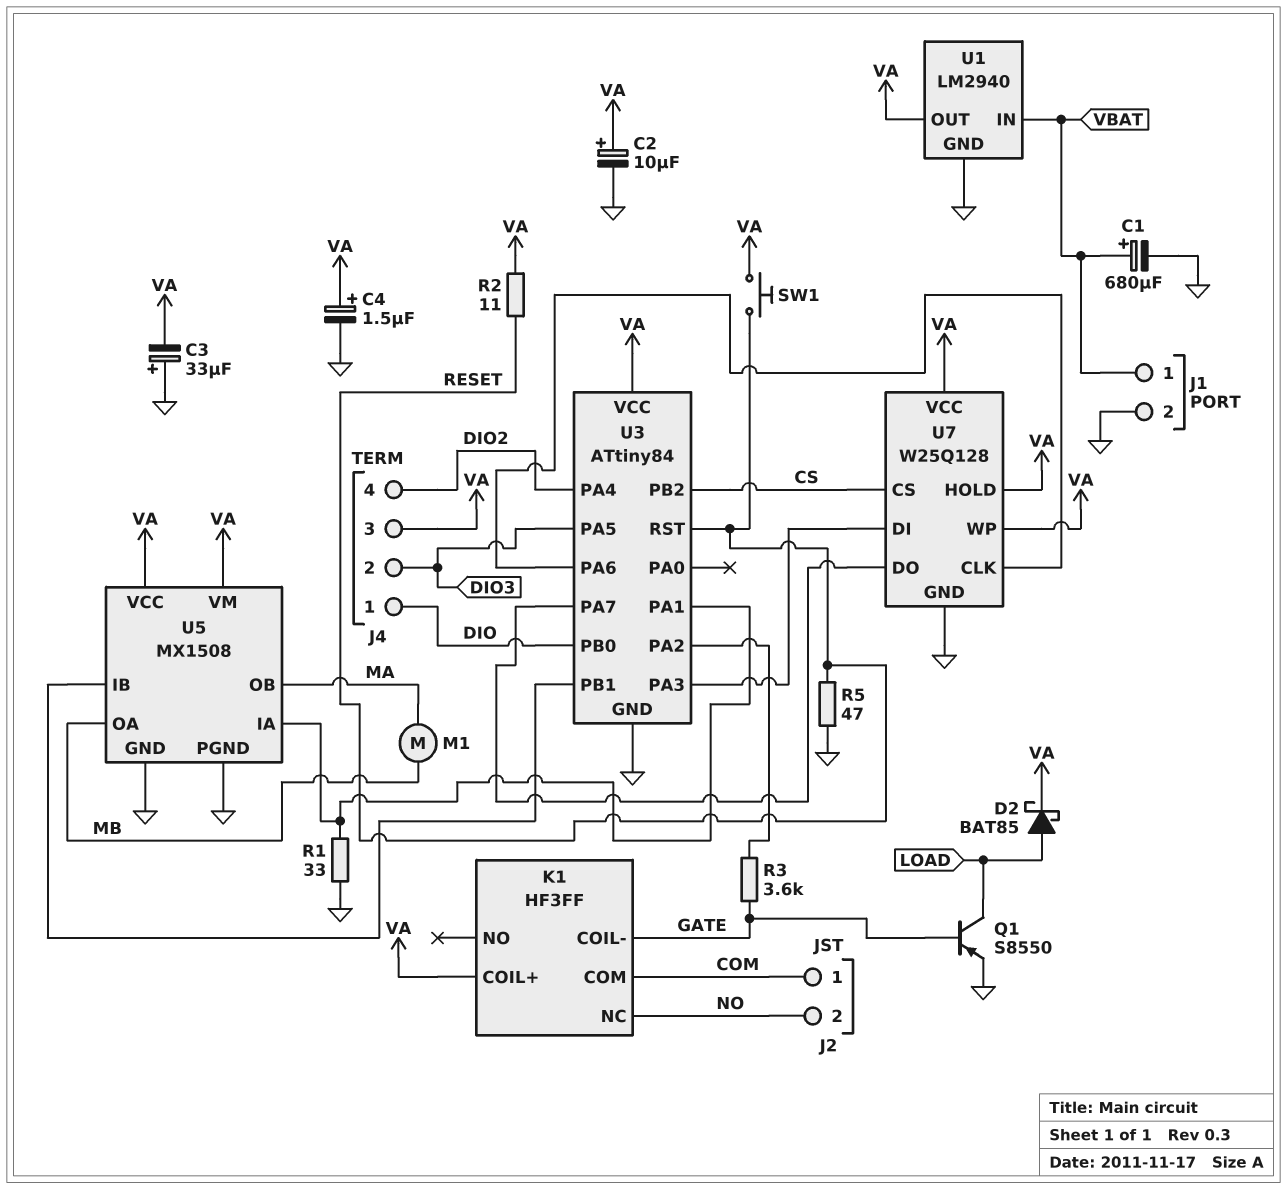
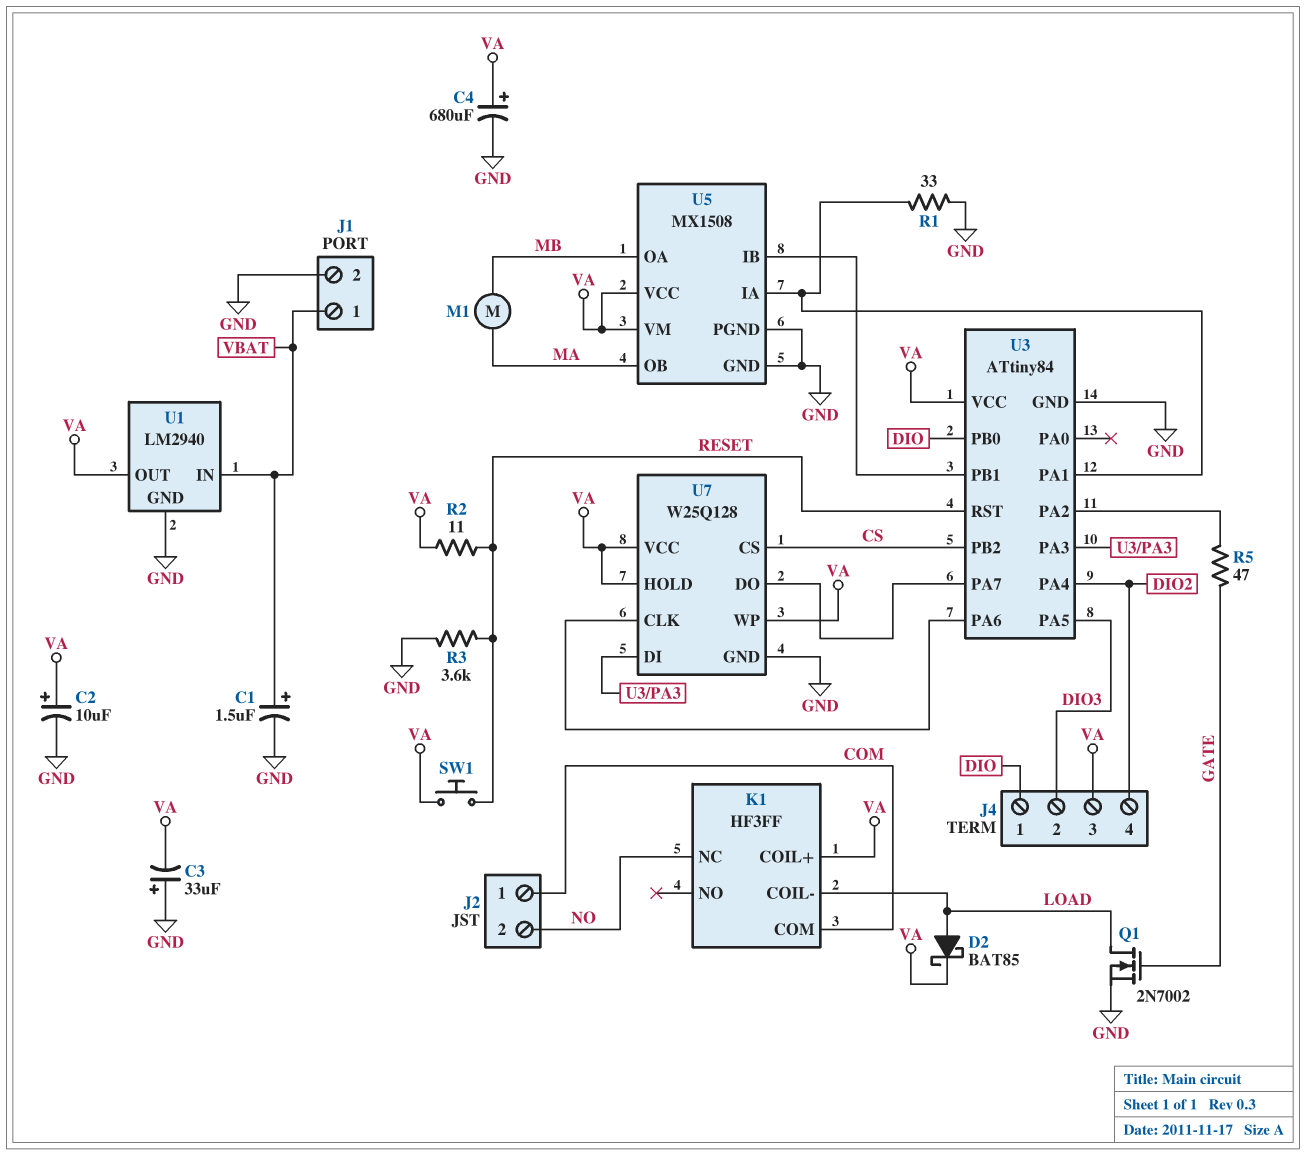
C1: 680uF (plus VBAT, minus GND) -> 1.5uF (plus VBAT, minus GND)
C4: 1.5uF (plus VA, minus GND) -> 680uF (plus VA, minus GND)
K1 pin COIL-: GATE -> LOAD
Q1: PNP S8550 (B GATE, C LOAD, E GND) -> NMOS 2N7002 (G GATE, D LOAD, S GND)
R3: 3.6k (GATE, U3/PA2) -> 3.6k (GND, RESET)
R5: 47 (GND, RESET) -> 47 (GATE, U3/PA2)

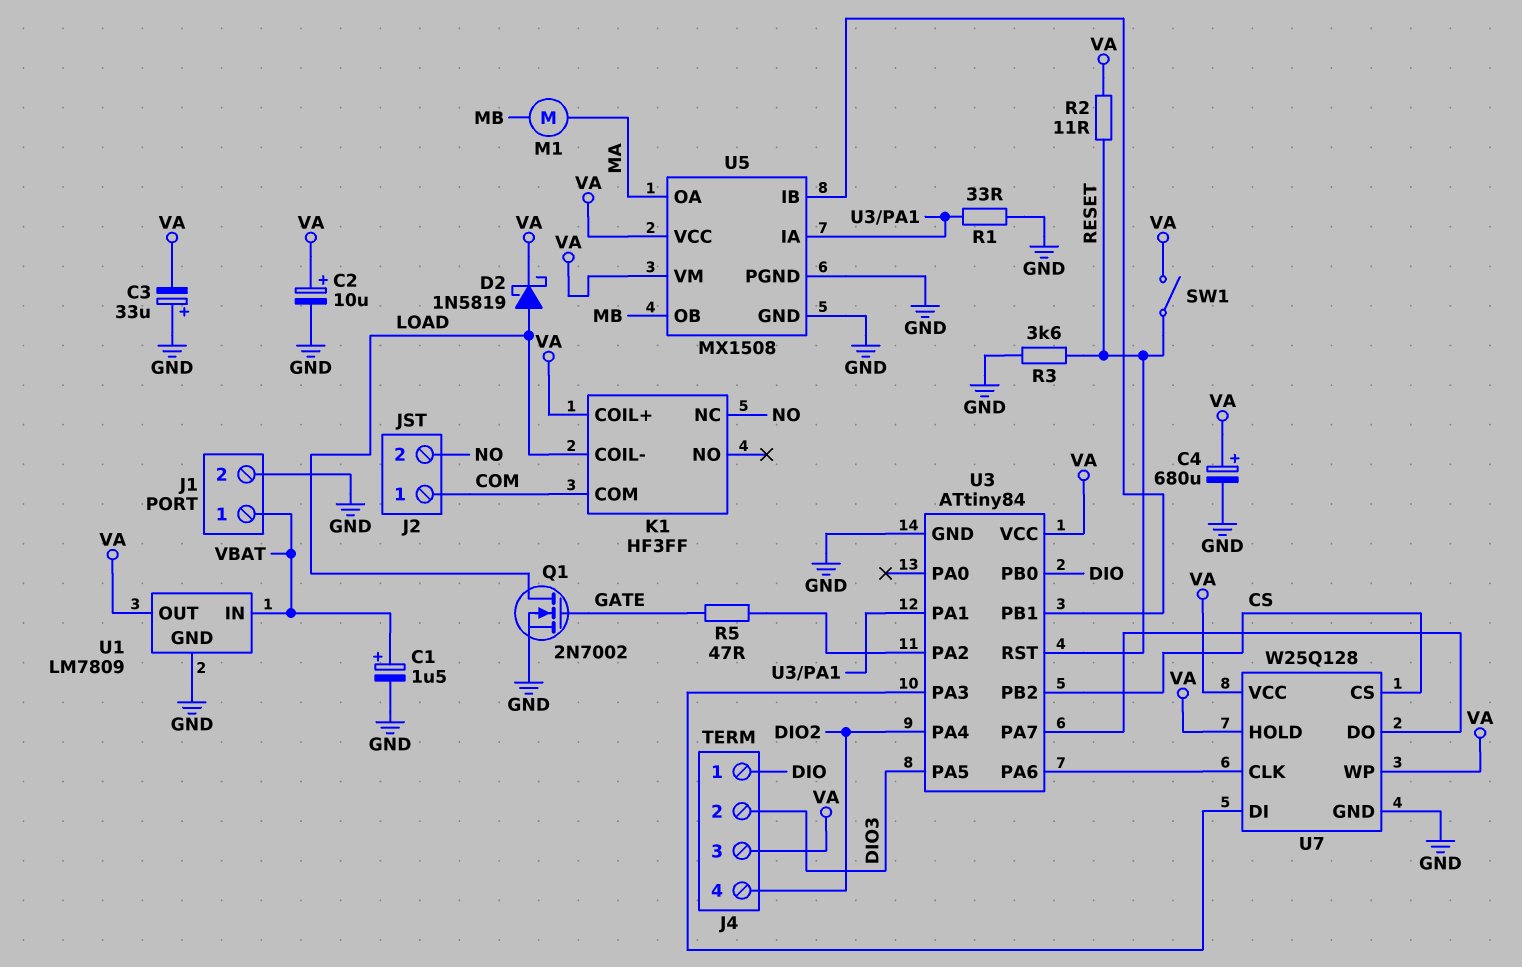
D2: schottky BAT85 (A LOAD, K VA) -> schottky 1N5819 (A LOAD, K VA)
SW1: button (RESET, VA) -> switch (RESET, VA)
U1: LM2940 -> LM7809
U5 pin OA: MB -> MA
U5 pin OB: MA -> MB

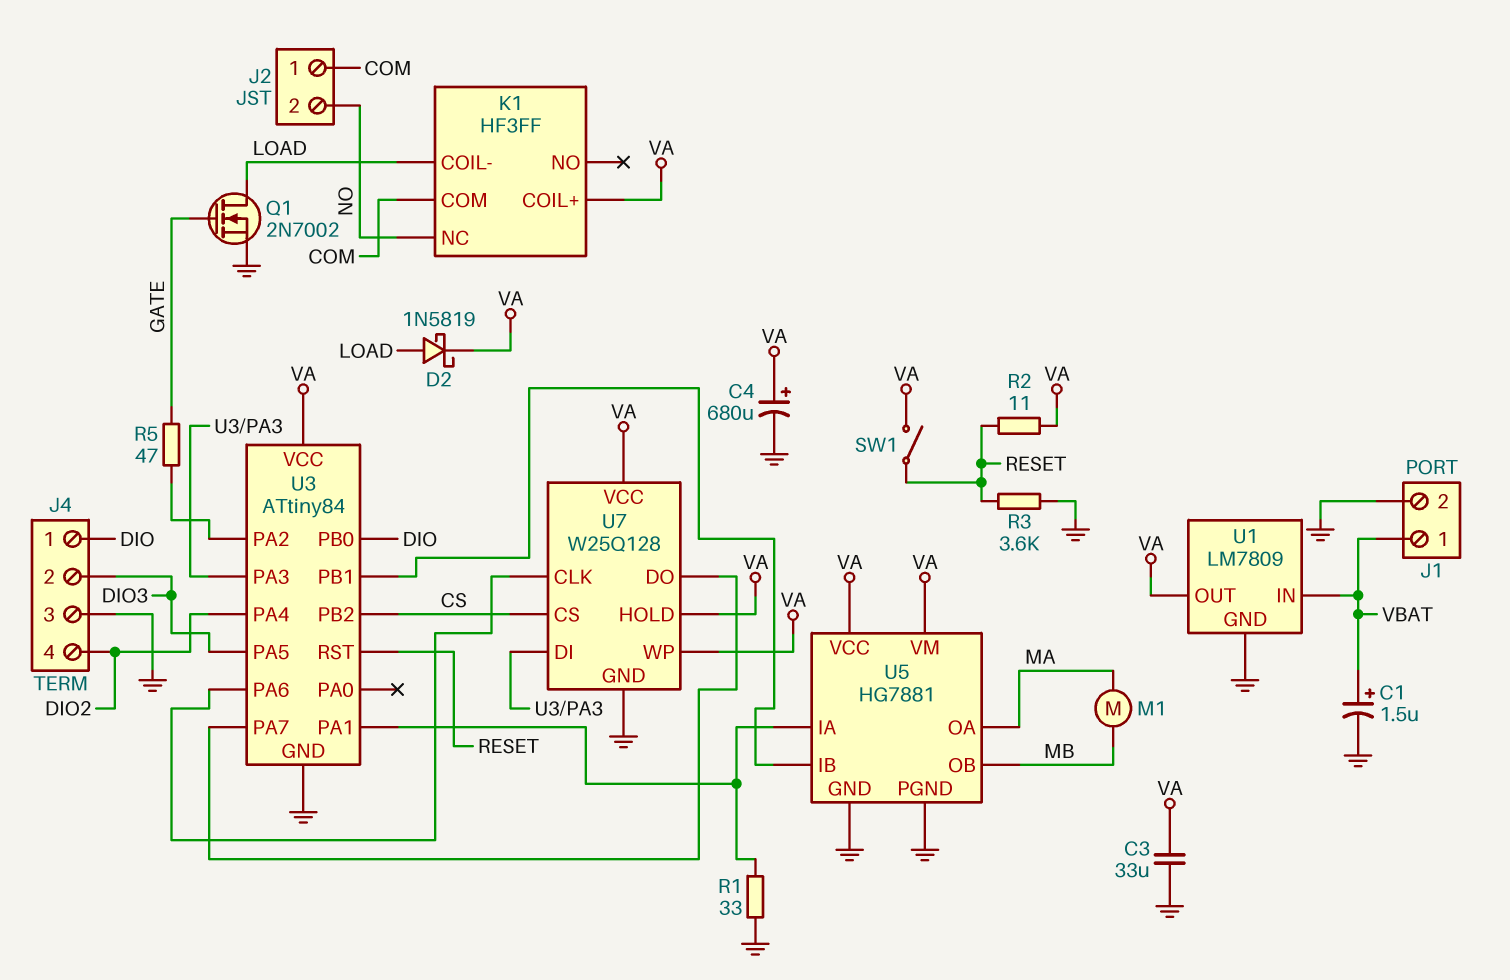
C2: 10uF (plus VA, minus GND) -> none
C3: 33uF (plus GND, minus VA) -> 33uF (GND, VA)
J4 pin 3: VA -> GND
U5: MX1508 -> HG7881

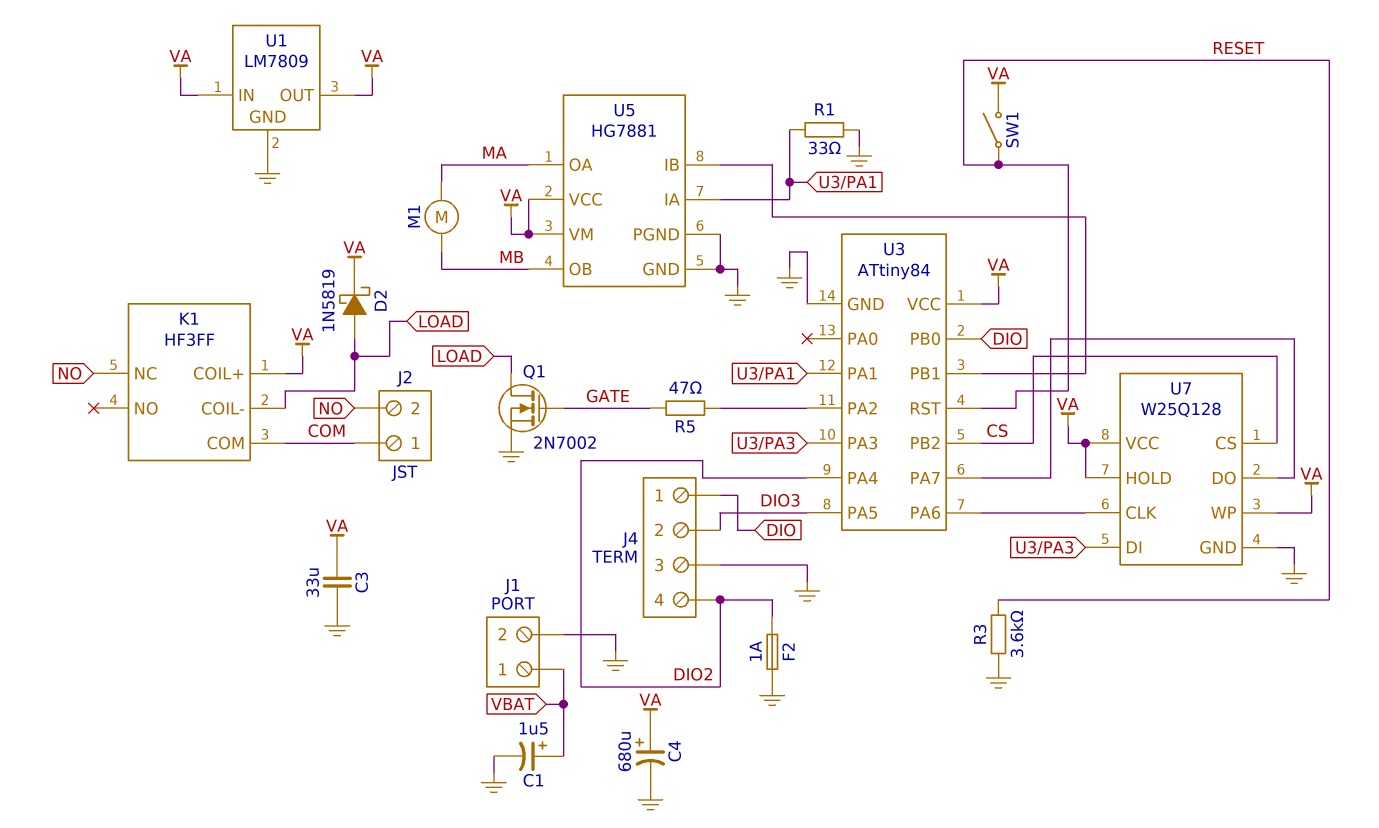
F2: none -> 1A (DIO2, GND)
R2: 11 (RESET, VA) -> none
U1 pin IN: VBAT -> VA

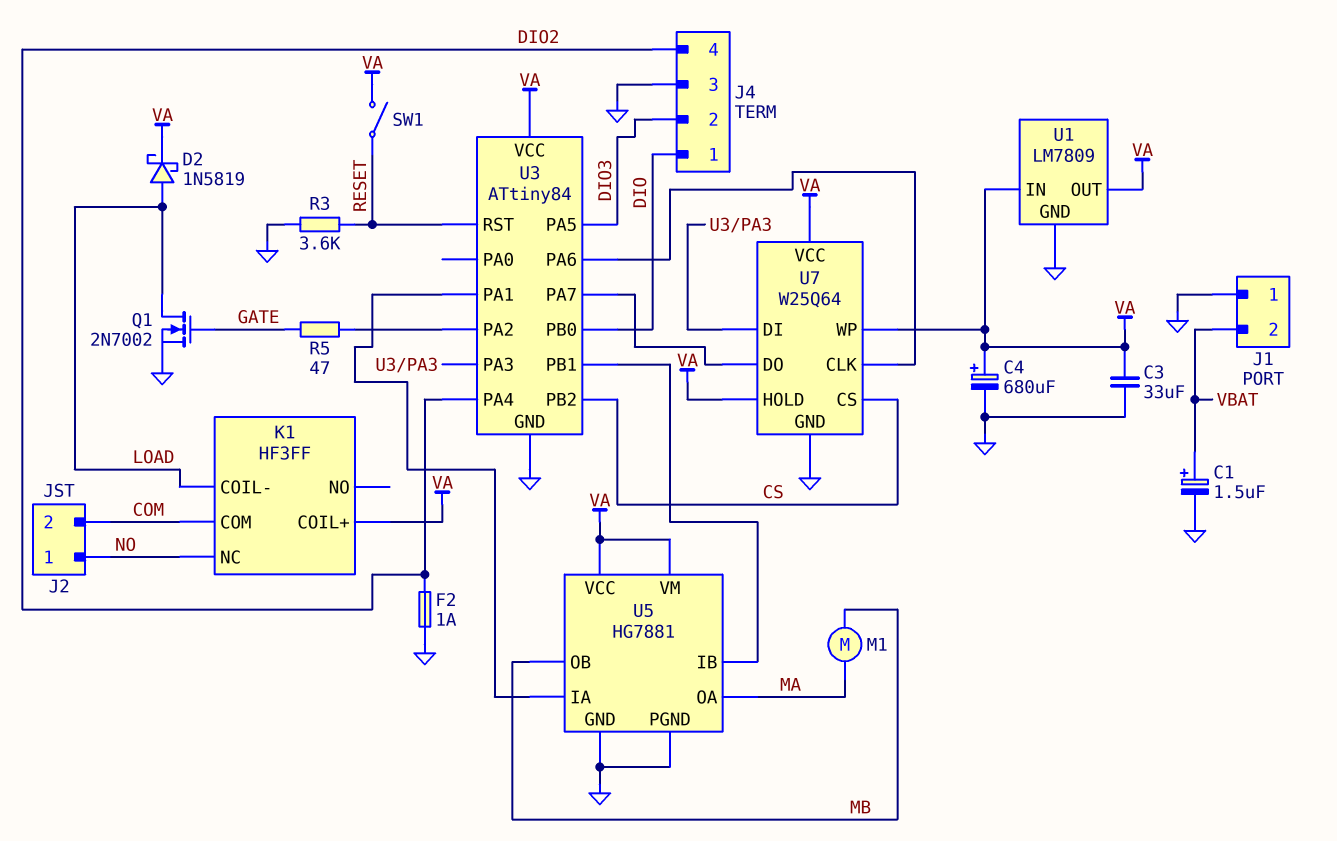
J1 pin 1: VBAT -> GND
J1 pin 2: GND -> VBAT
J2 pin 1: COM -> NO
J2 pin 2: NO -> COM
R1: 33 (GND, U3/PA1) -> none
U7: W25Q128 -> W25Q64

